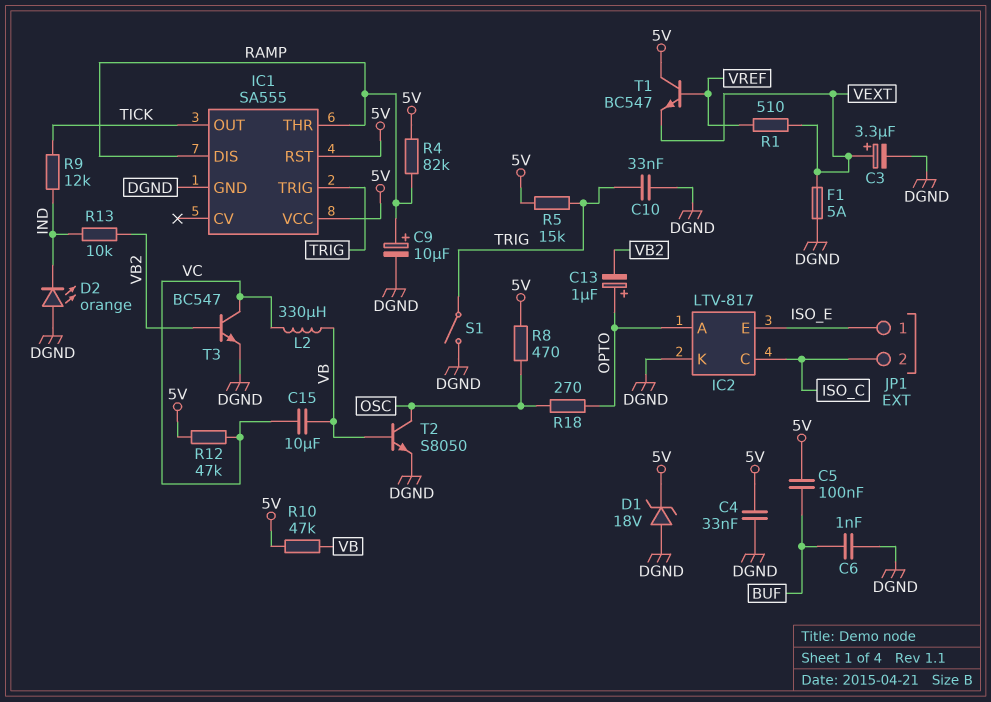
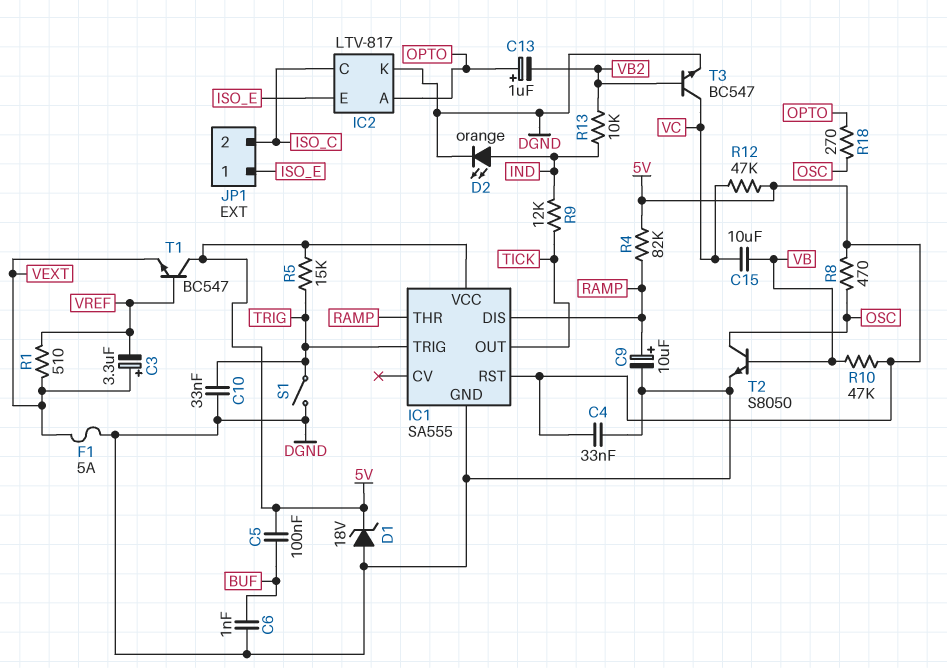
C3: 3.3uF (plus VEXT, minus DGND) -> 3.3uF (plus VEXT, minus VREF)
D2: LED orange (A DGND, K IND) -> LED orange (A IND, K DGND)
L2: 330uH (VB, VC) -> none

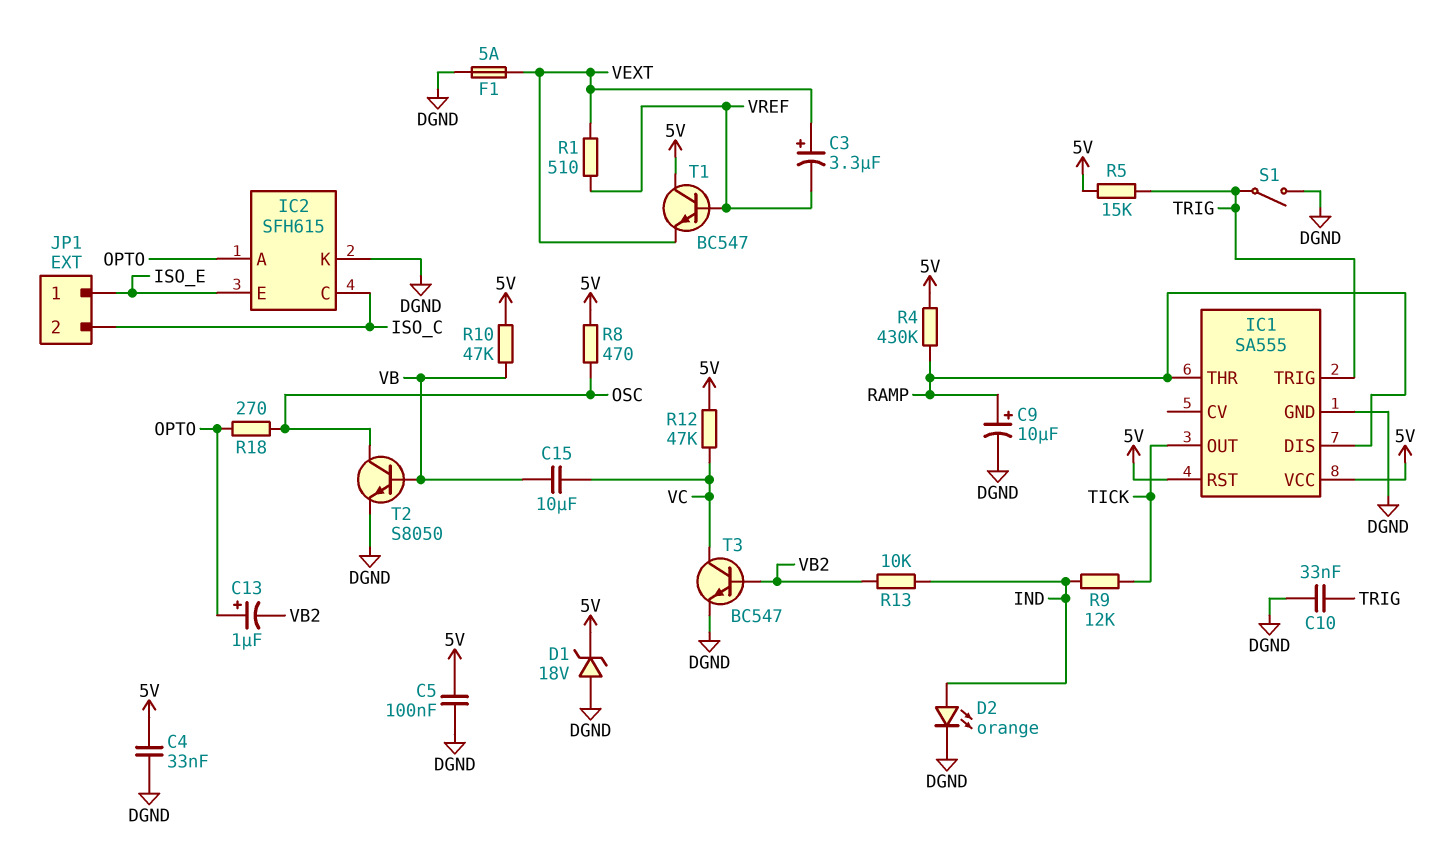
C5: 100nF (5V, BUF) -> 100nF (5V, DGND)
C6: 1nF (BUF, DGND) -> none
IC2: LTV-817 -> SFH615
R4: 82k (5V, RAMP) -> 430k (5V, RAMP)

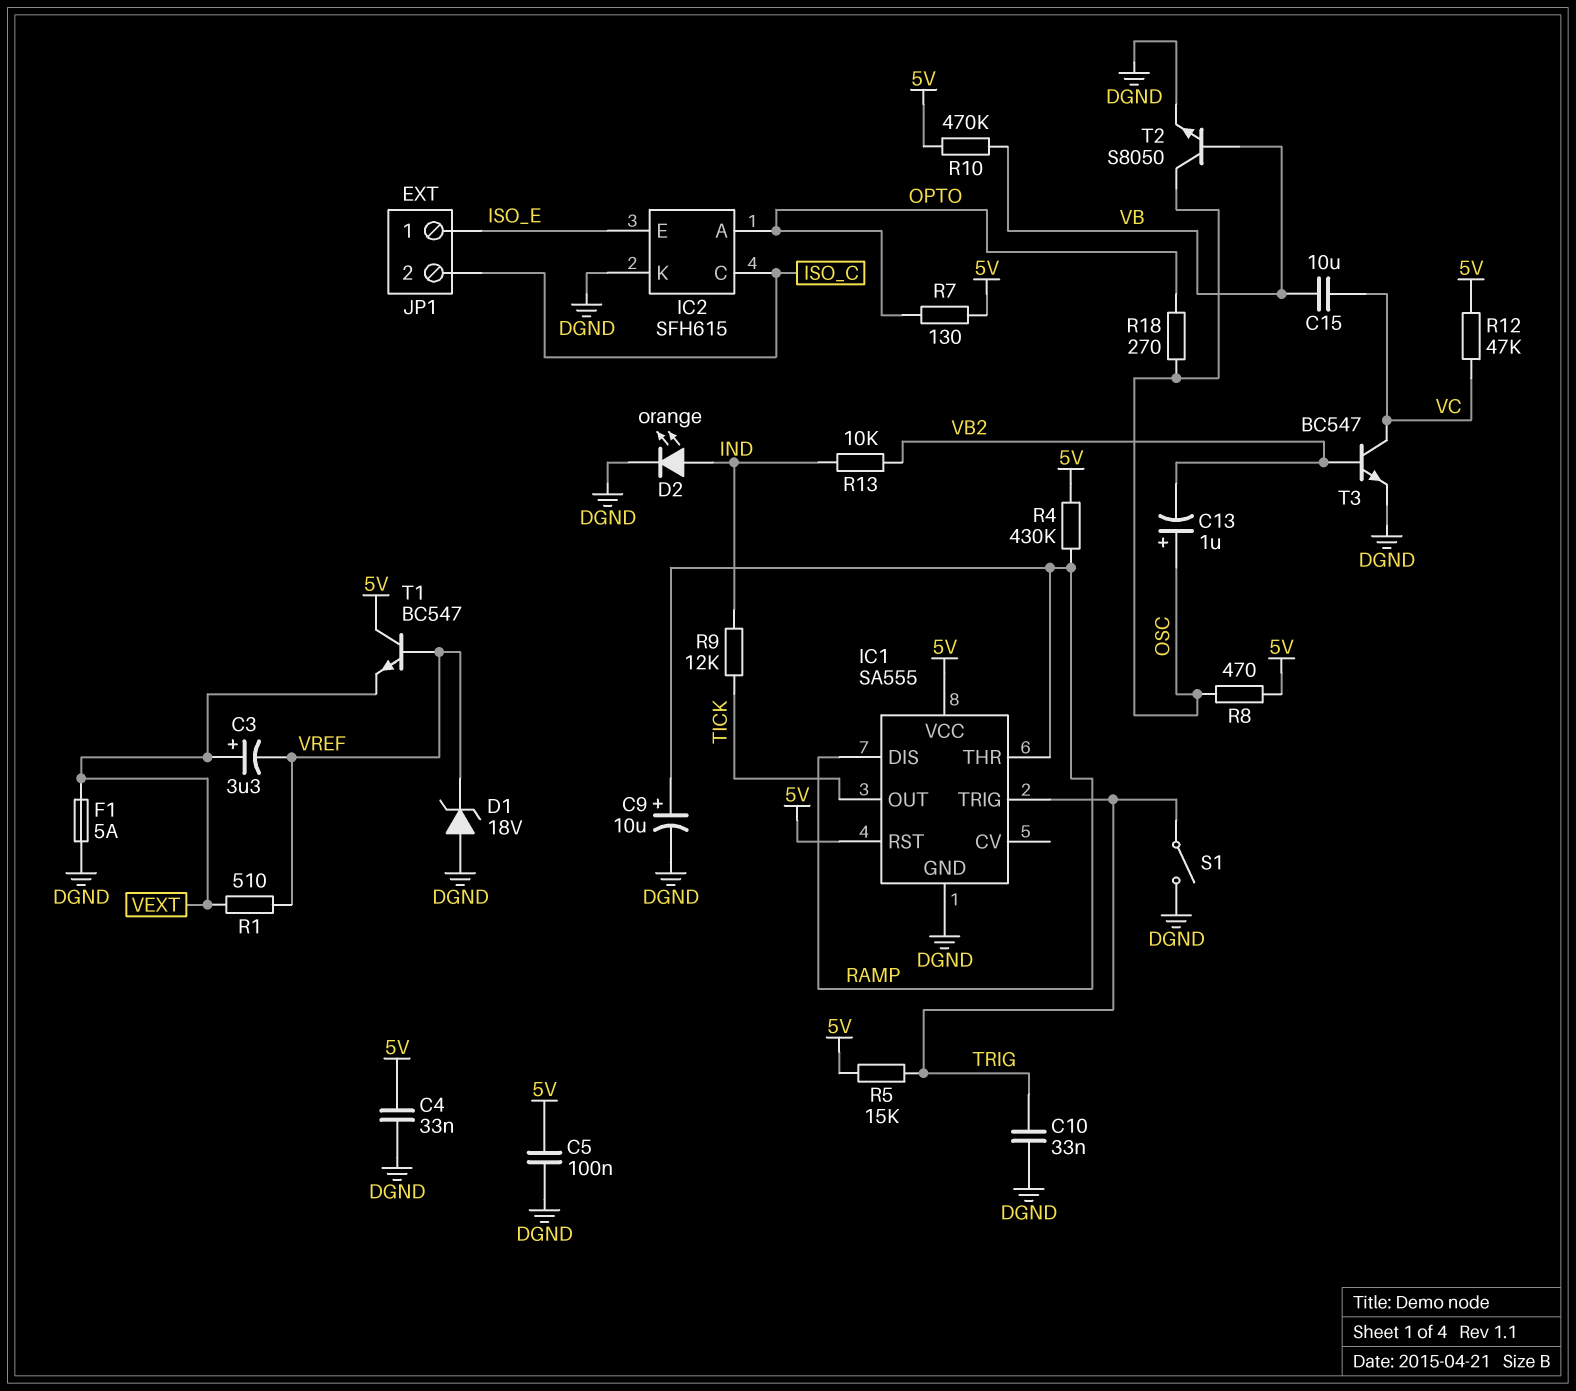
C13: 1uF (plus OPTO, minus VB2) -> 1uF (plus OSC, minus VB2)
D1: zener 18V (A DGND, K 5V) -> zener 18V (A DGND, K VREF)
R7: none -> 130 (5V, OPTO)
R10: 47k (5V, VB) -> 470k (5V, VB)

